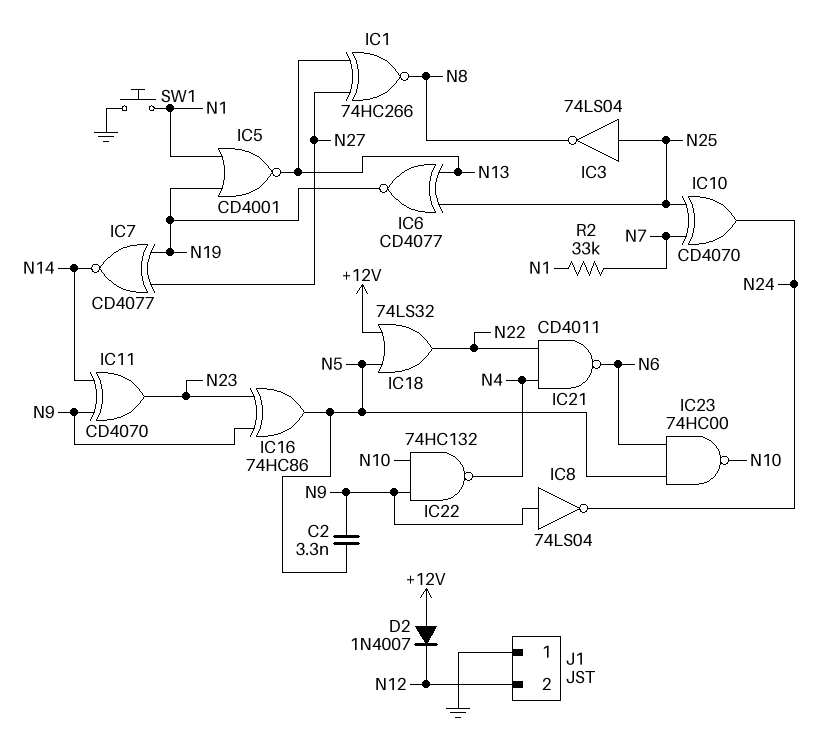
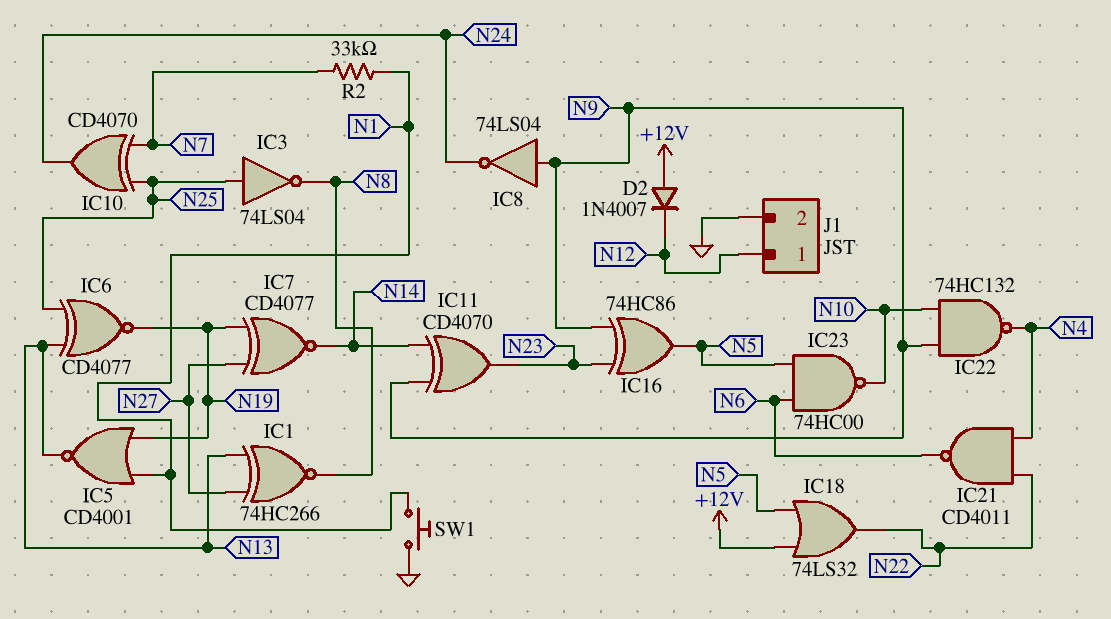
C2: 3.3nF (N5, N9) -> none
J1 pin 1: GND -> N12
J1 pin 2: N12 -> GND

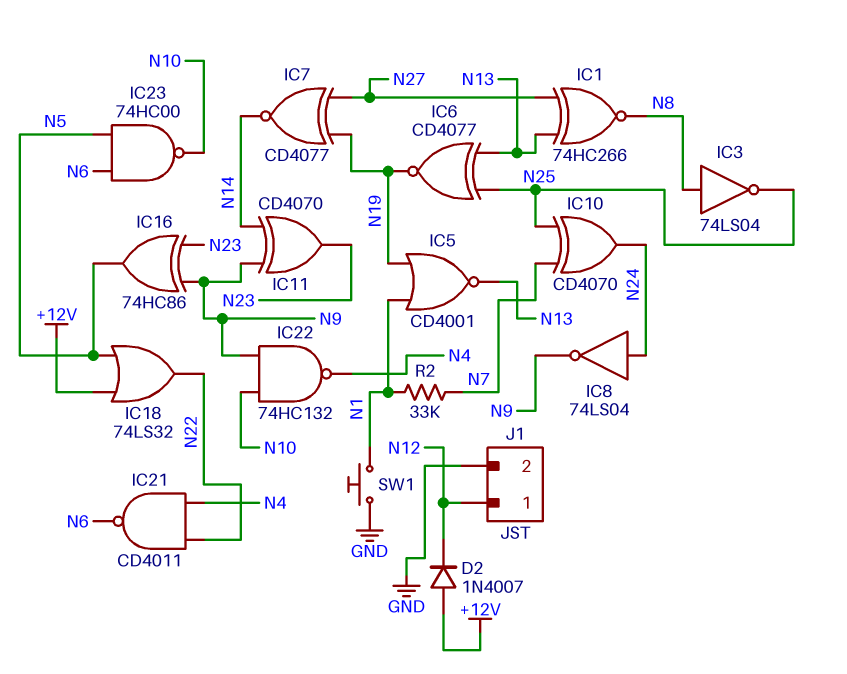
IC3: NOT 74LS04 (in N25, out N8) -> NOT 74LS04 (in N8, out N25)
IC8: NOT 74LS04 (in N9, out N24) -> NOT 74LS04 (in N24, out N9)

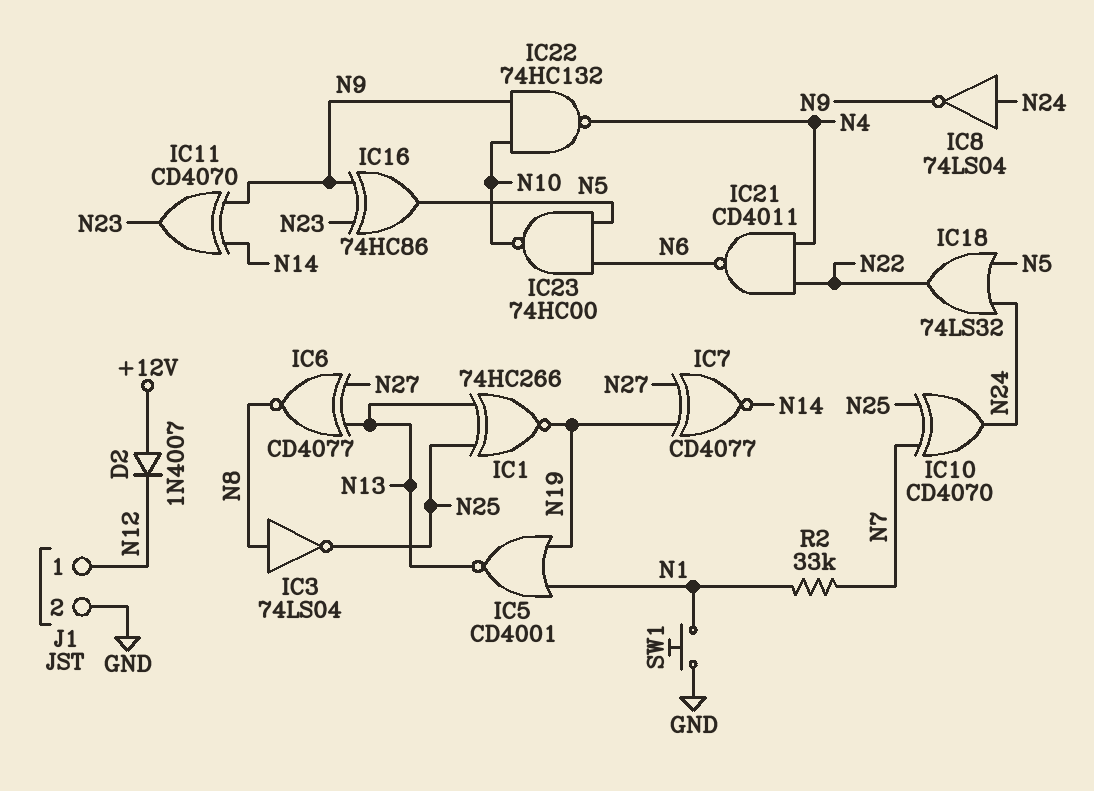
IC1: XNOR 74HC266 (in N13, in N27, out N8) -> XNOR 74HC266 (in N13, in N25, out N19)
IC6: XNOR CD4077 (in N13, in N25, out N19) -> XNOR CD4077 (in N13, in N27, out N8)
IC18: OR 74LS32 (in +12V, in N5, out N22) -> OR 74LS32 (in N5, in N24, out N22)

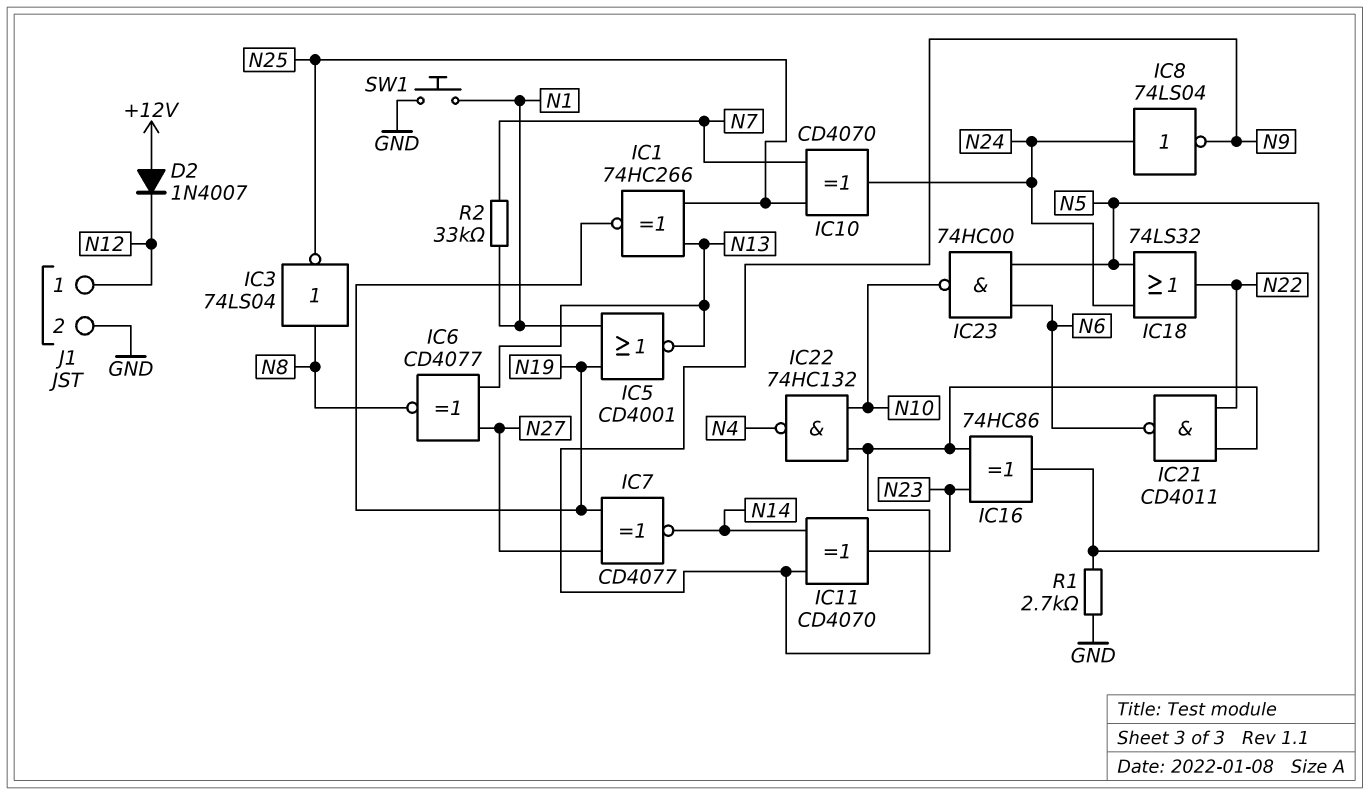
IC21: NAND CD4011 (in N4, in N22, out N6) -> NAND CD4011 (in N9, in N22, out N6)
R1: none -> 2.7k (GND, N5)

